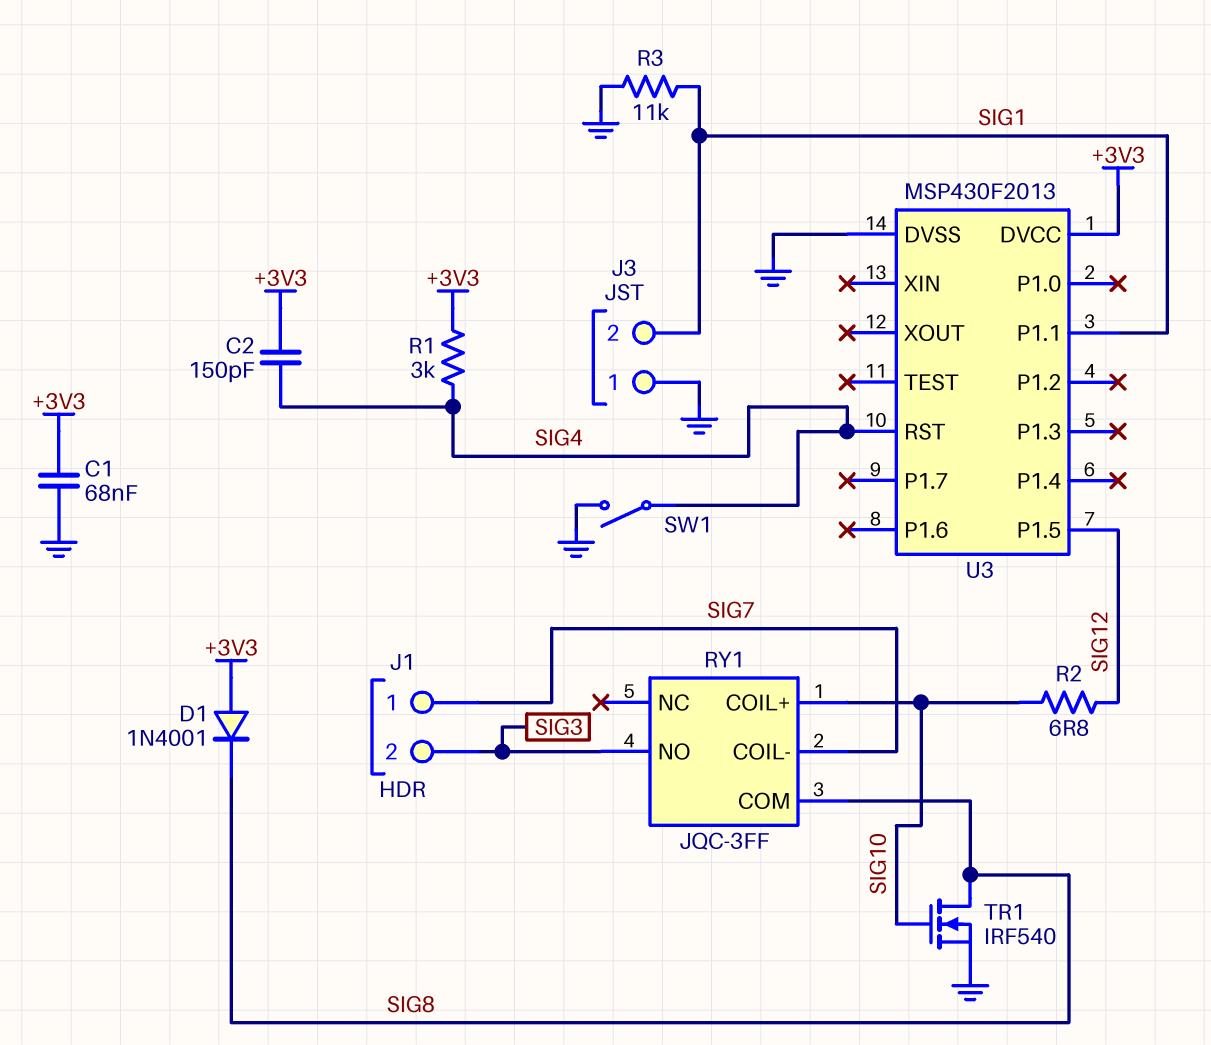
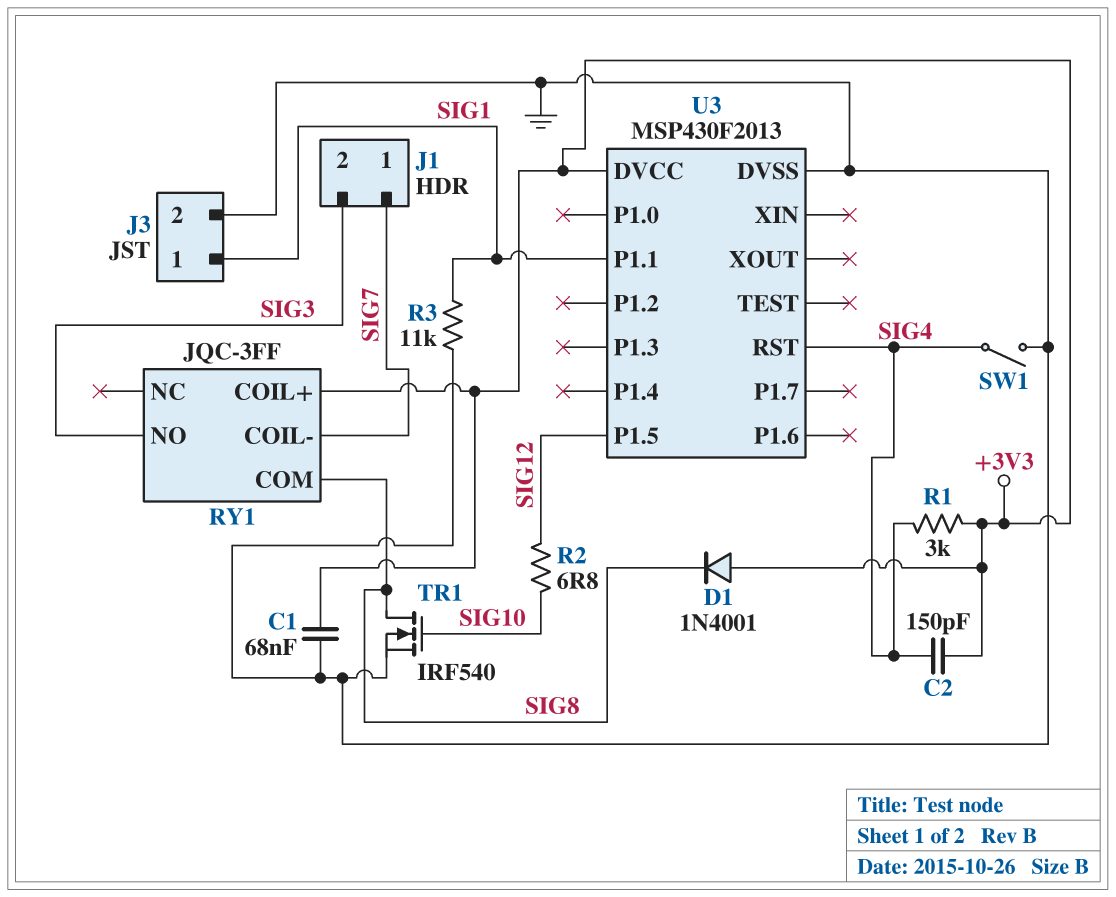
J3 pin 1: GND -> SIG1
J3 pin 2: SIG1 -> GND
RY1 pin COIL+: SIG10 -> +3V3

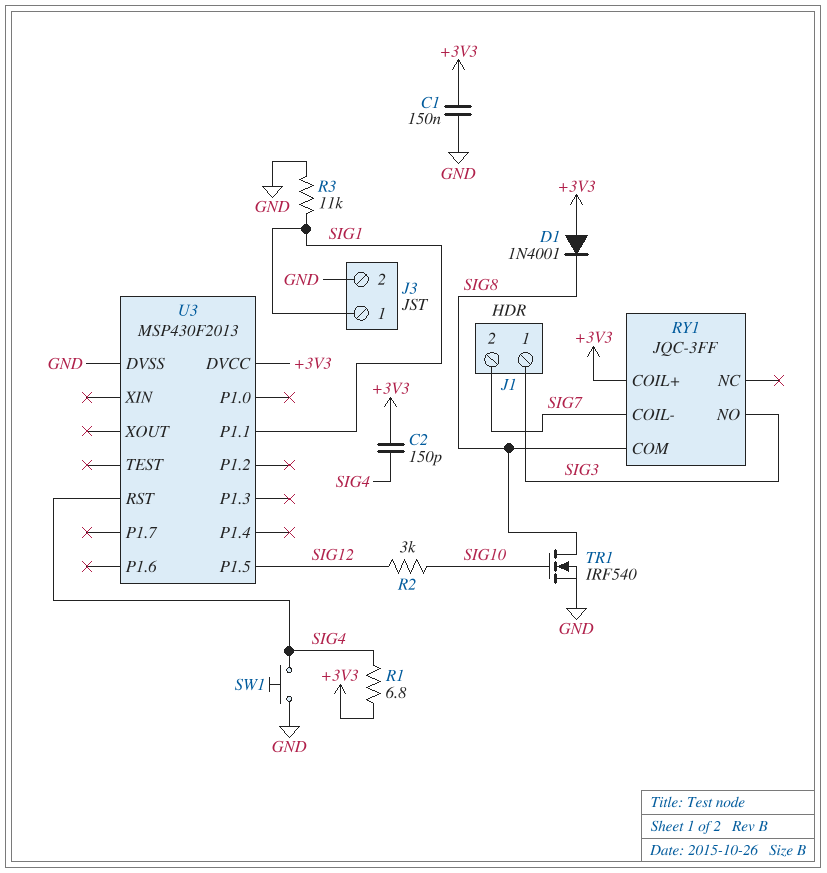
C1: 68nF (+3V3, GND) -> 150nF (+3V3, GND)
J1 pin 1: SIG7 -> SIG3
J1 pin 2: SIG3 -> SIG7
R1: 3k (+3V3, SIG4) -> 6.8 (+3V3, SIG4)
R2: 6.8 (SIG10, SIG12) -> 3k (SIG10, SIG12)
SW1: switch (GND, SIG4) -> button (GND, SIG4)

